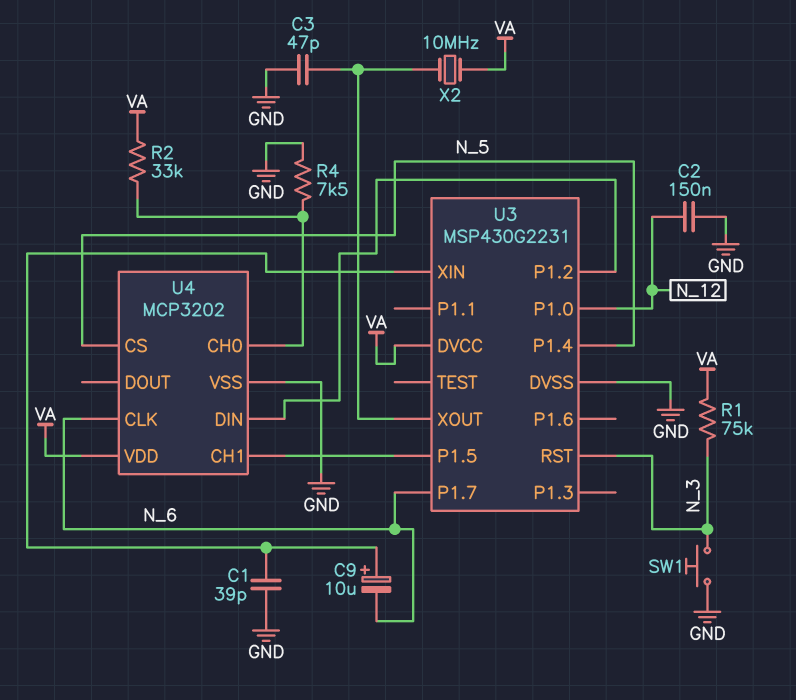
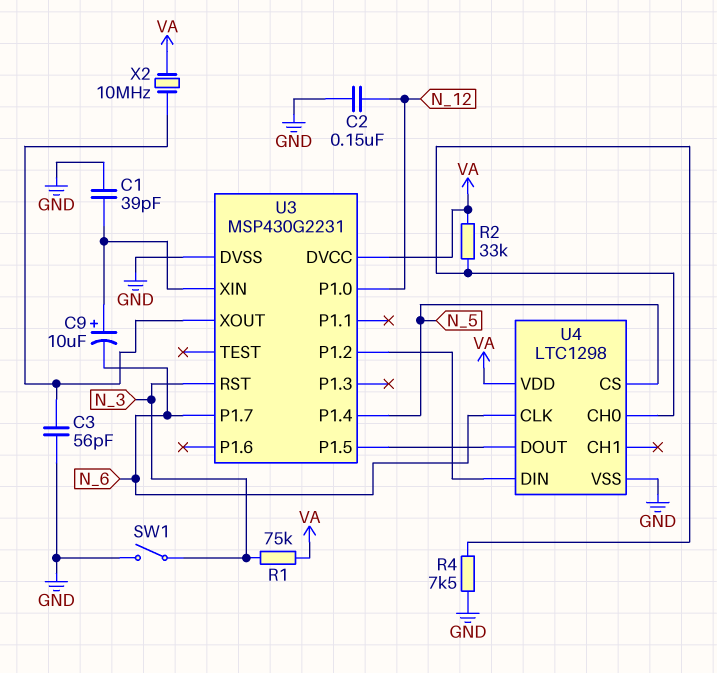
C3: 47pF (GND, U3/XOUT) -> 56pF (GND, U3/XOUT)
SW1: button (GND, N_3) -> switch (GND, N_3)
U4: MCP3202 -> LTC1298
U4 pin CH1: U3/P1.5 -> none
U4 pin DOUT: none -> U3/P1.5

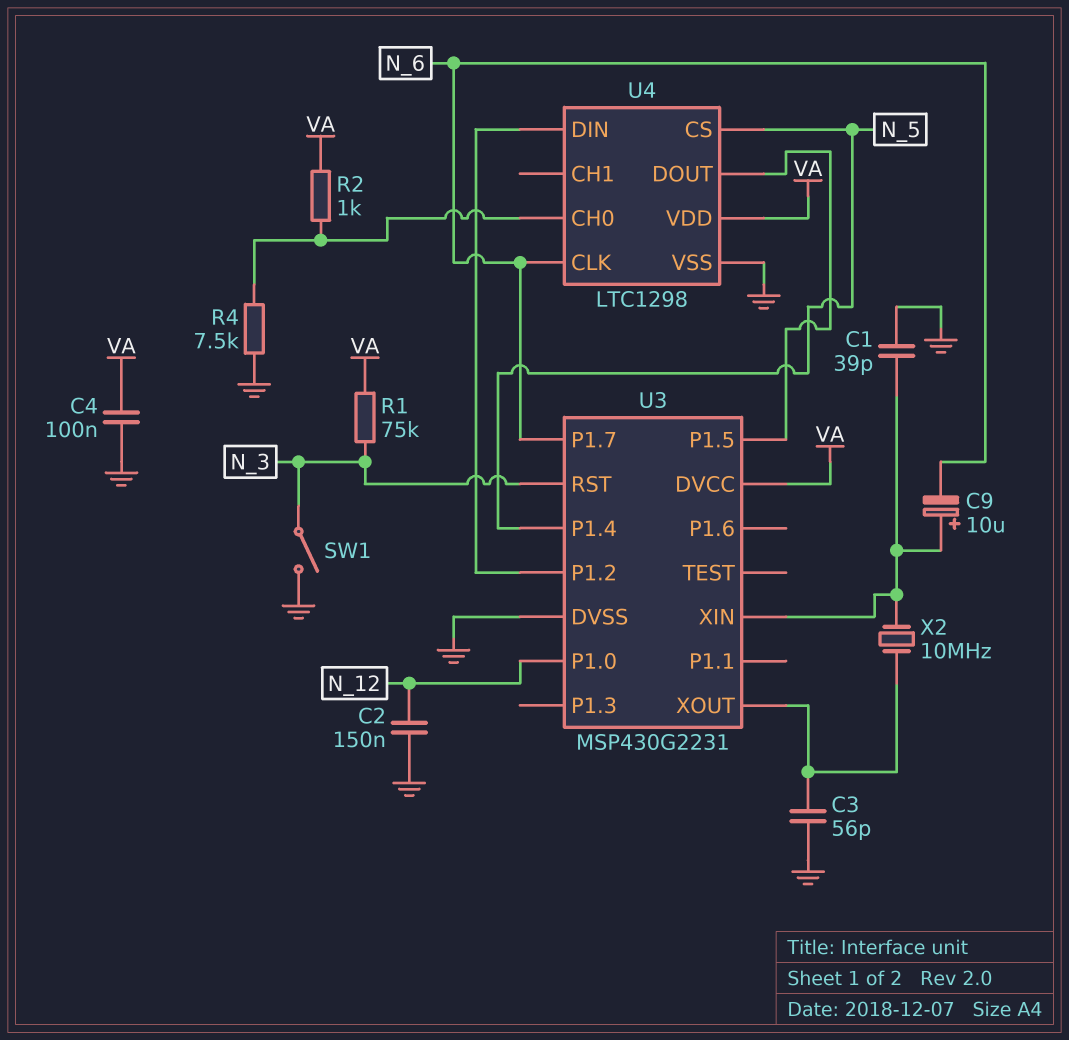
C4: none -> 100nF (GND, VA)
R2: 33k (U4/CH0, VA) -> 1k (U4/CH0, VA)
X2: 10MHz (U3/XOUT, VA) -> 10MHz (U3/XIN, U3/XOUT)

